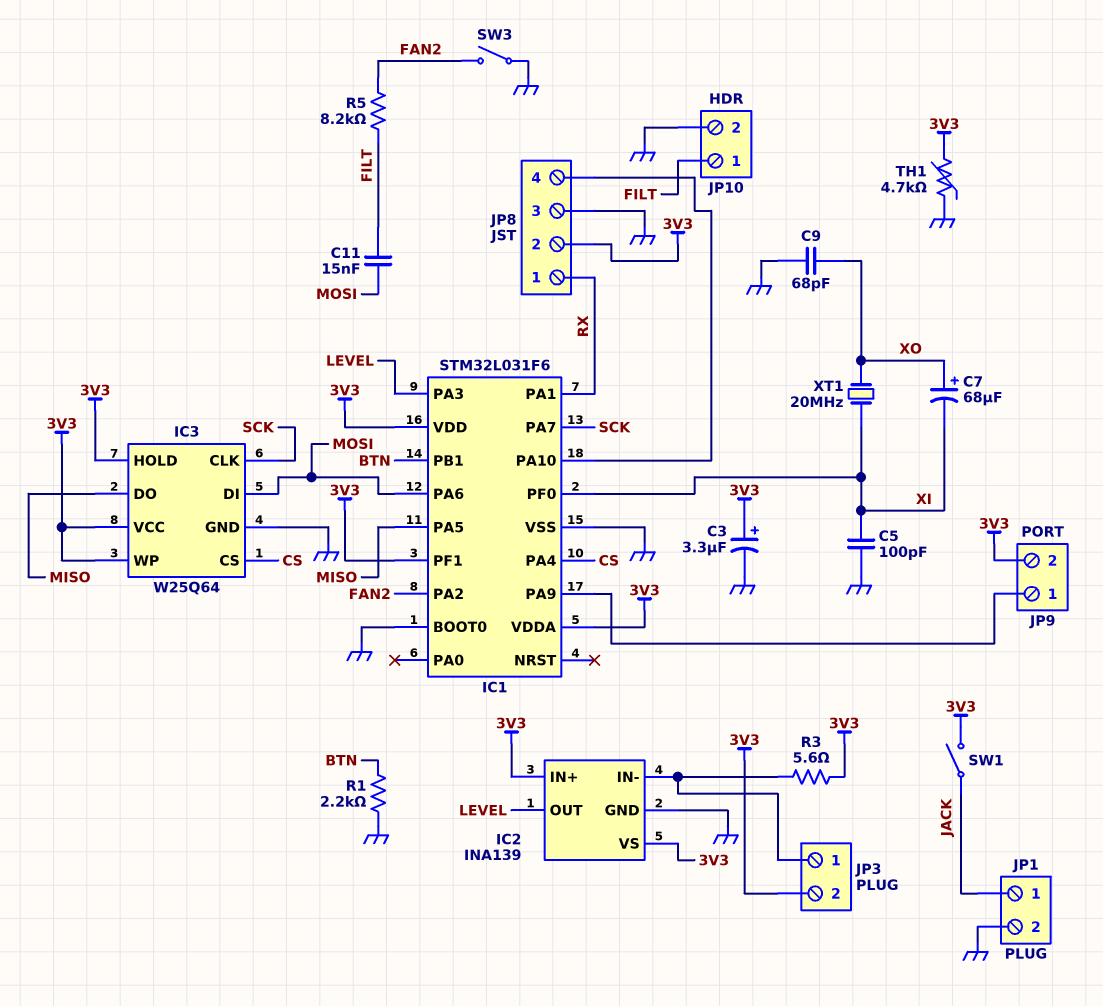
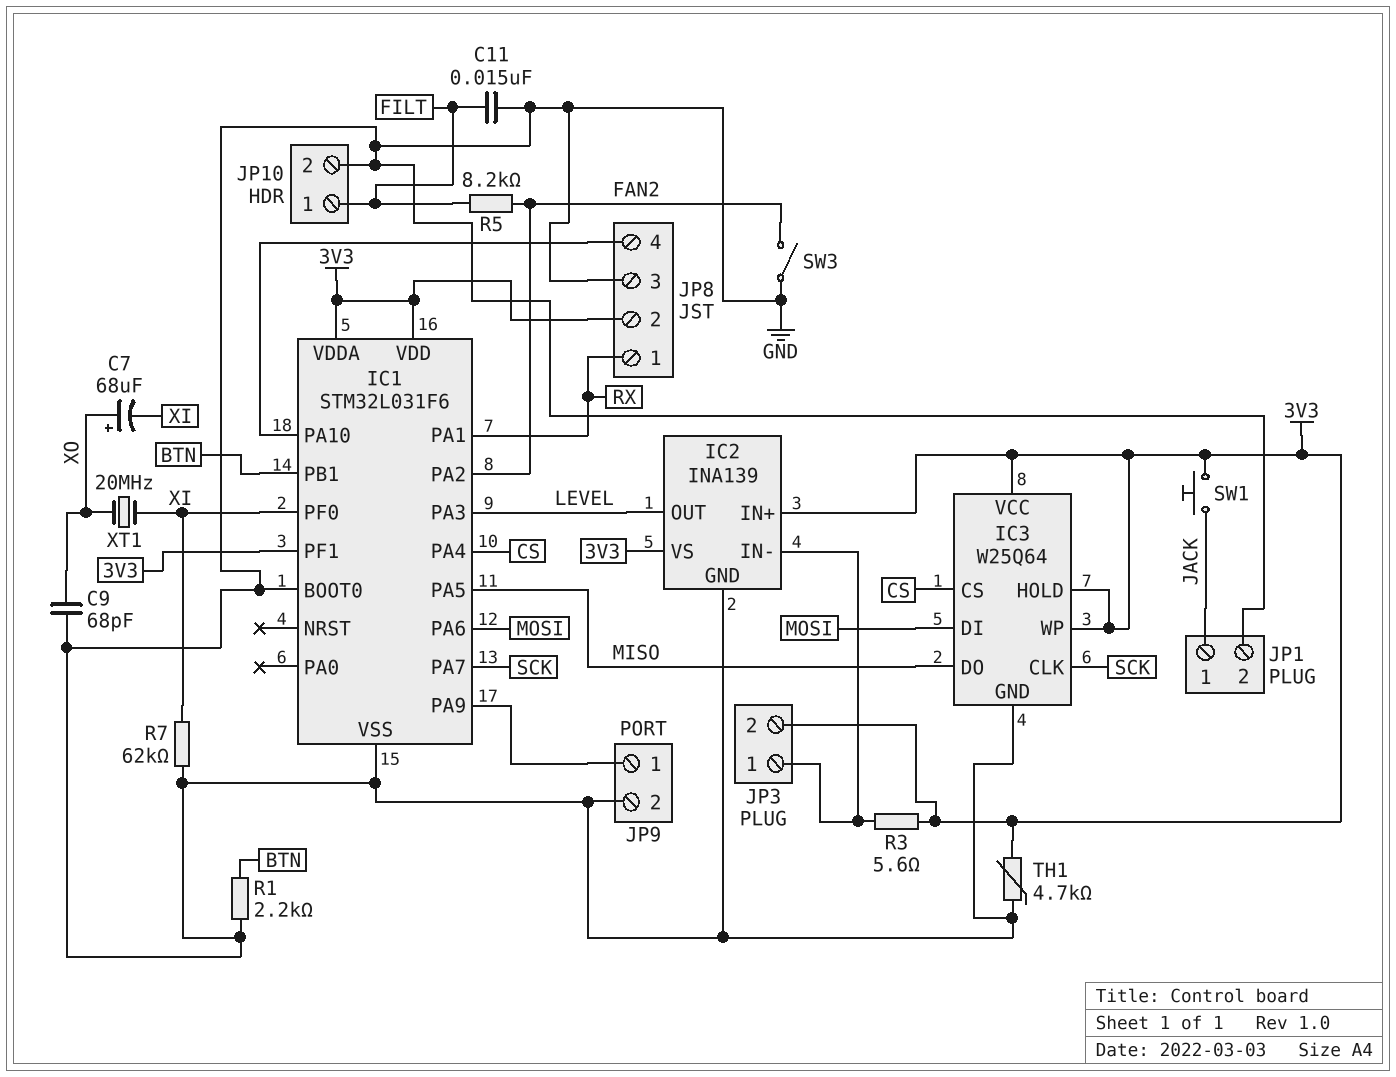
C3: 3.3uF (plus 3V3, minus GND) -> none
C5: 100pF (GND, XI) -> none
C11: 15nF (FILT, MOSI) -> 15nF (FILT, GND)
JP9 pin 2: 3V3 -> GND
R7: none -> 62k (GND, XI)
SW1: switch (3V3, JACK) -> button (3V3, JACK)

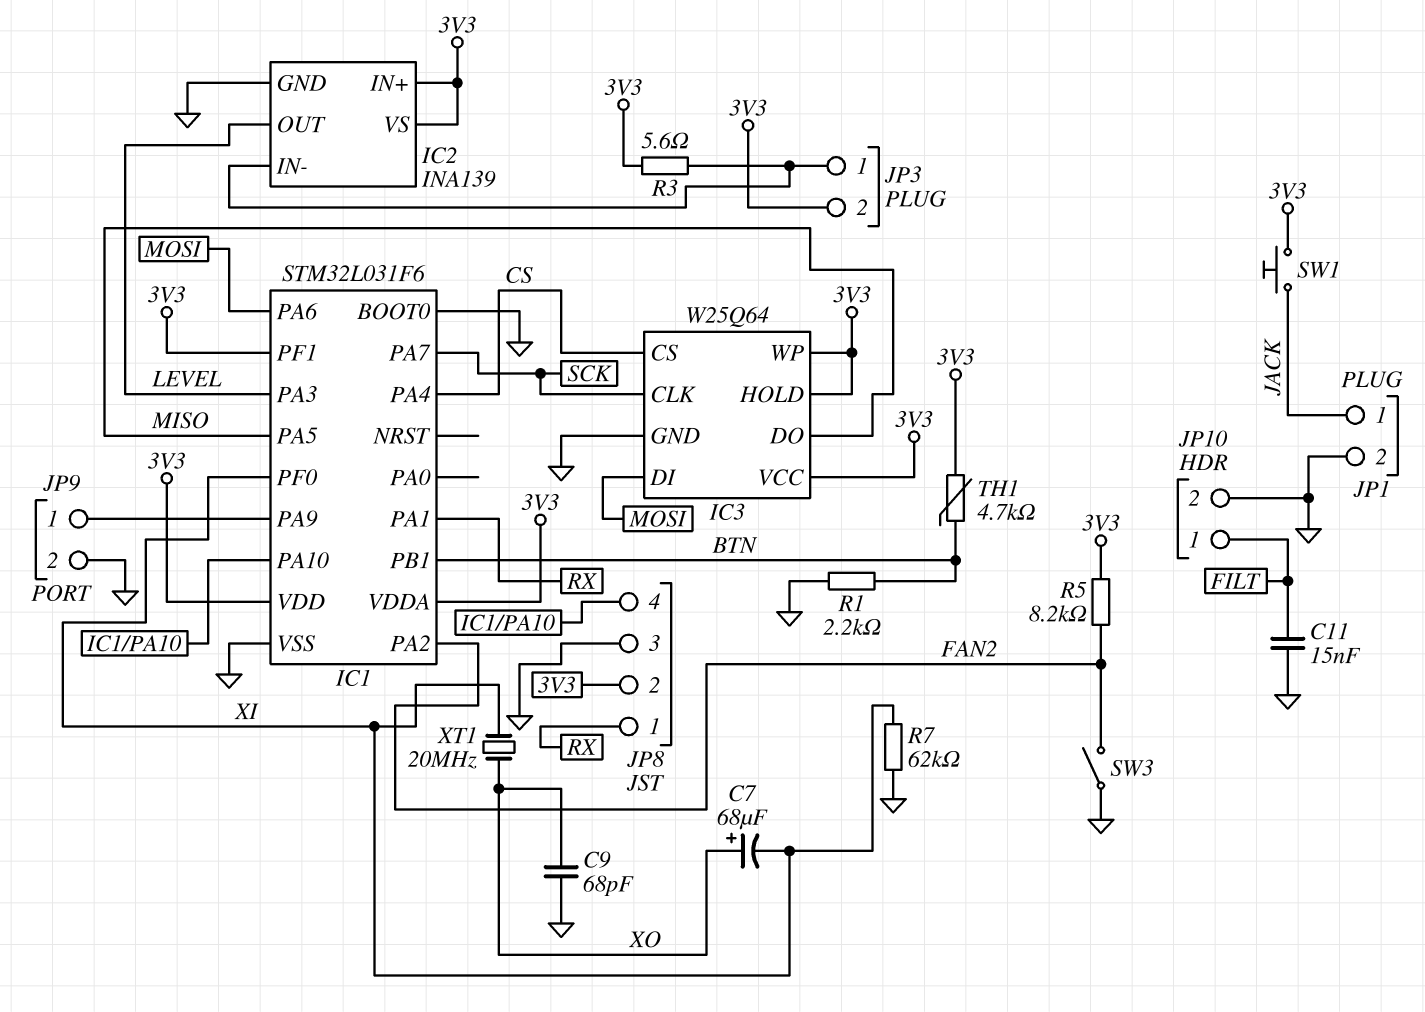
R5: 8.2k (FAN2, FILT) -> 8.2k (3V3, FAN2)
TH1: 4.7k (3V3, GND) -> 4.7k (3V3, BTN)

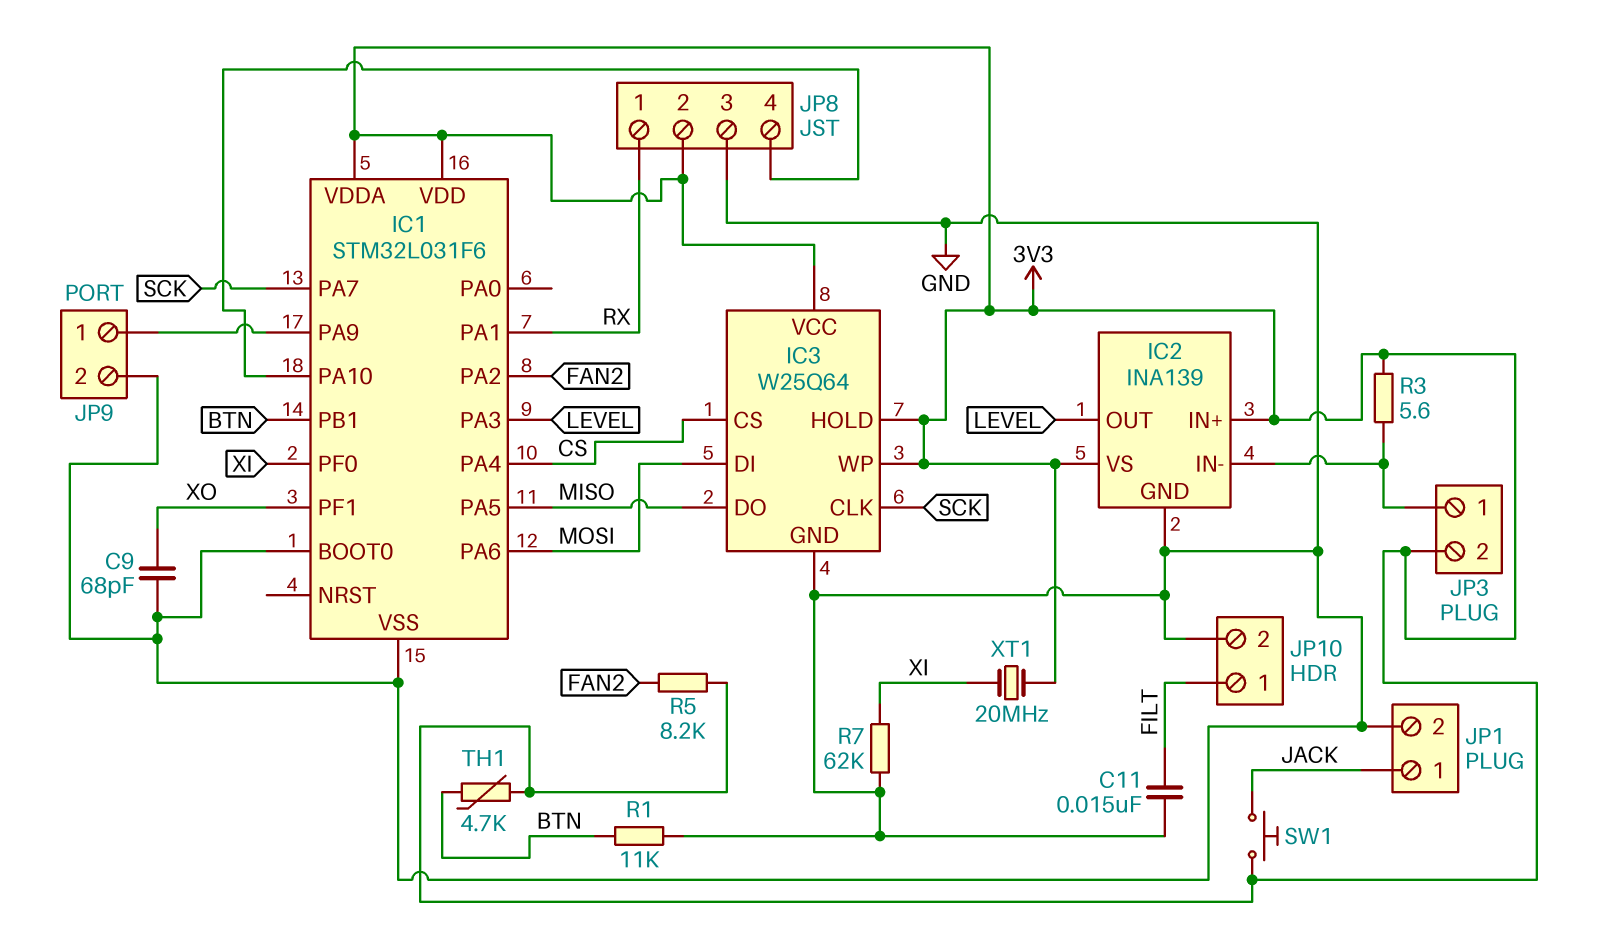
C7: 68uF (plus XO, minus XI) -> none
IC1 pin PF1: 3V3 -> XO
R1: 2.2k (BTN, GND) -> 11k (BTN, GND)
SW3: switch (FAN2, GND) -> none
XT1: 20MHz (XI, XO) -> 20MHz (3V3, XI)

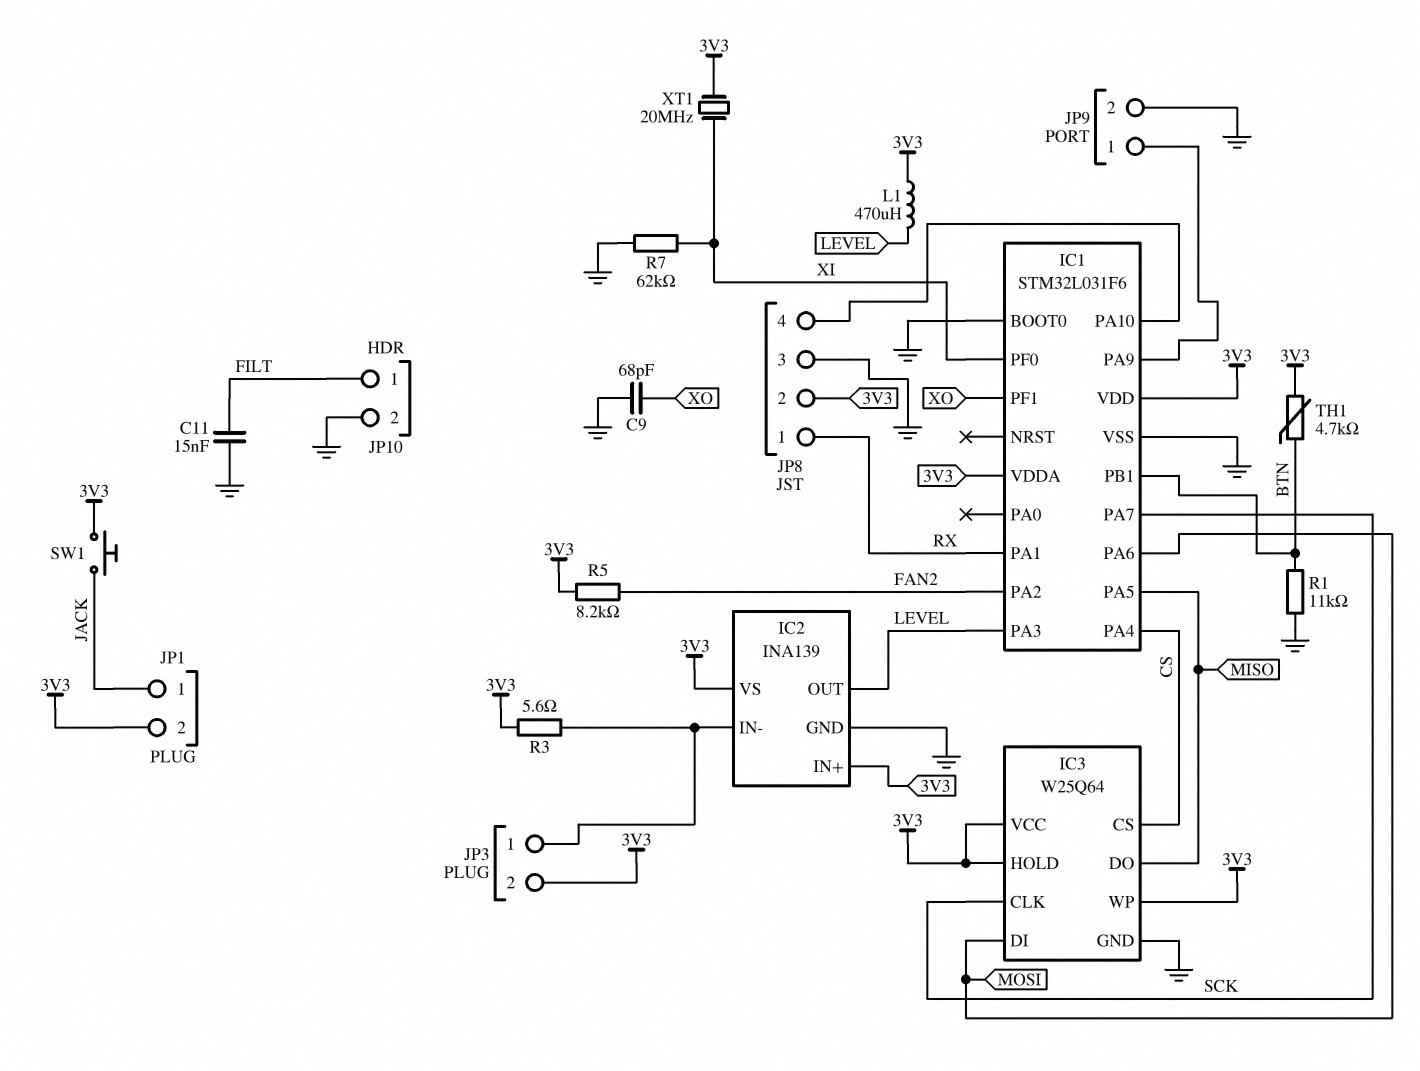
JP1 pin 2: GND -> 3V3
L1: none -> 470uH (3V3, LEVEL)

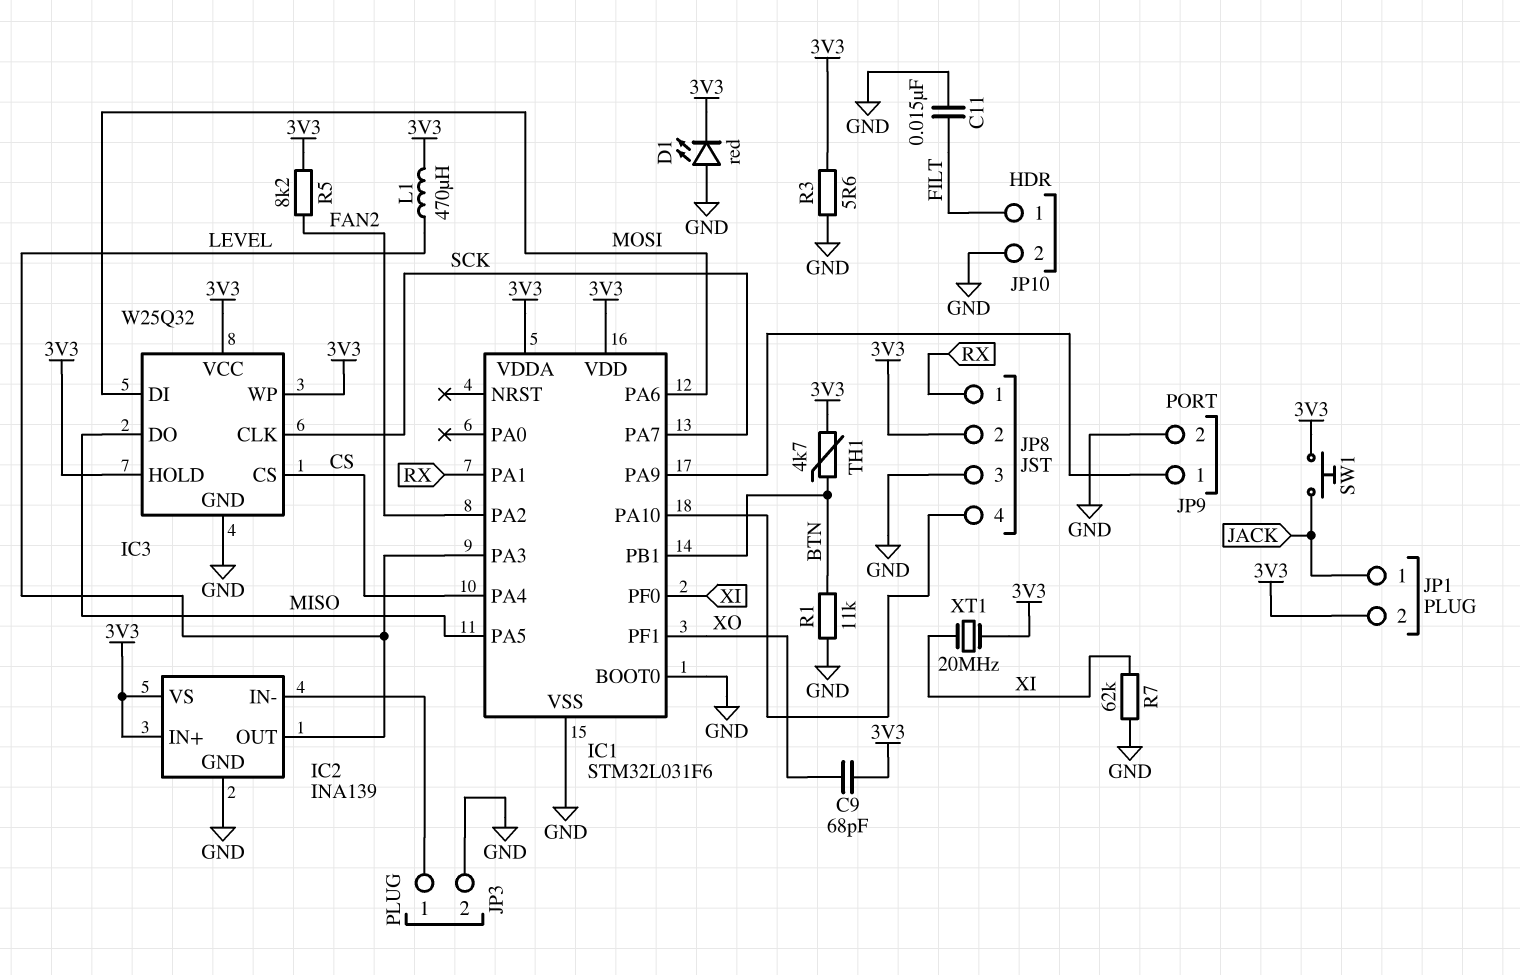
C9: 68pF (GND, XO) -> 68pF (3V3, XO)
D1: none -> LED red (A GND, K 3V3)
IC3: W25Q64 -> W25Q32
JP3 pin 2: 3V3 -> GND
R3: 5.6 (3V3, IC2/IN-) -> 5.6 (3V3, GND)

